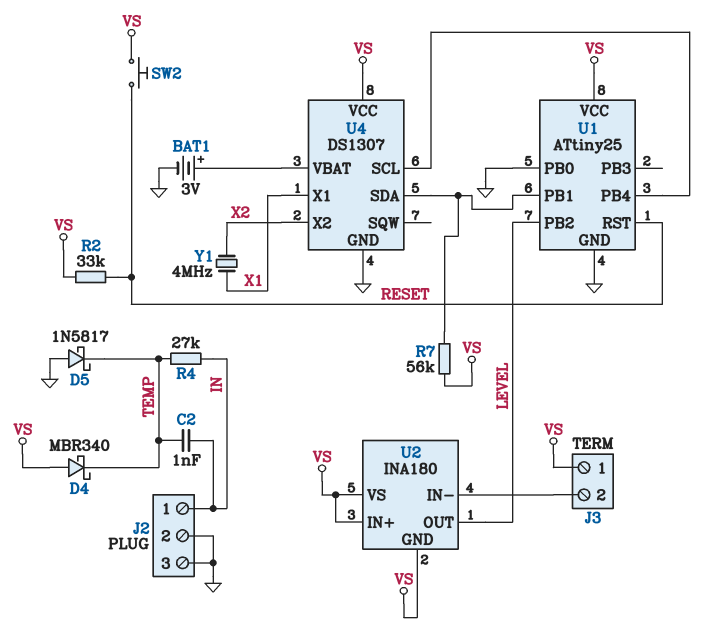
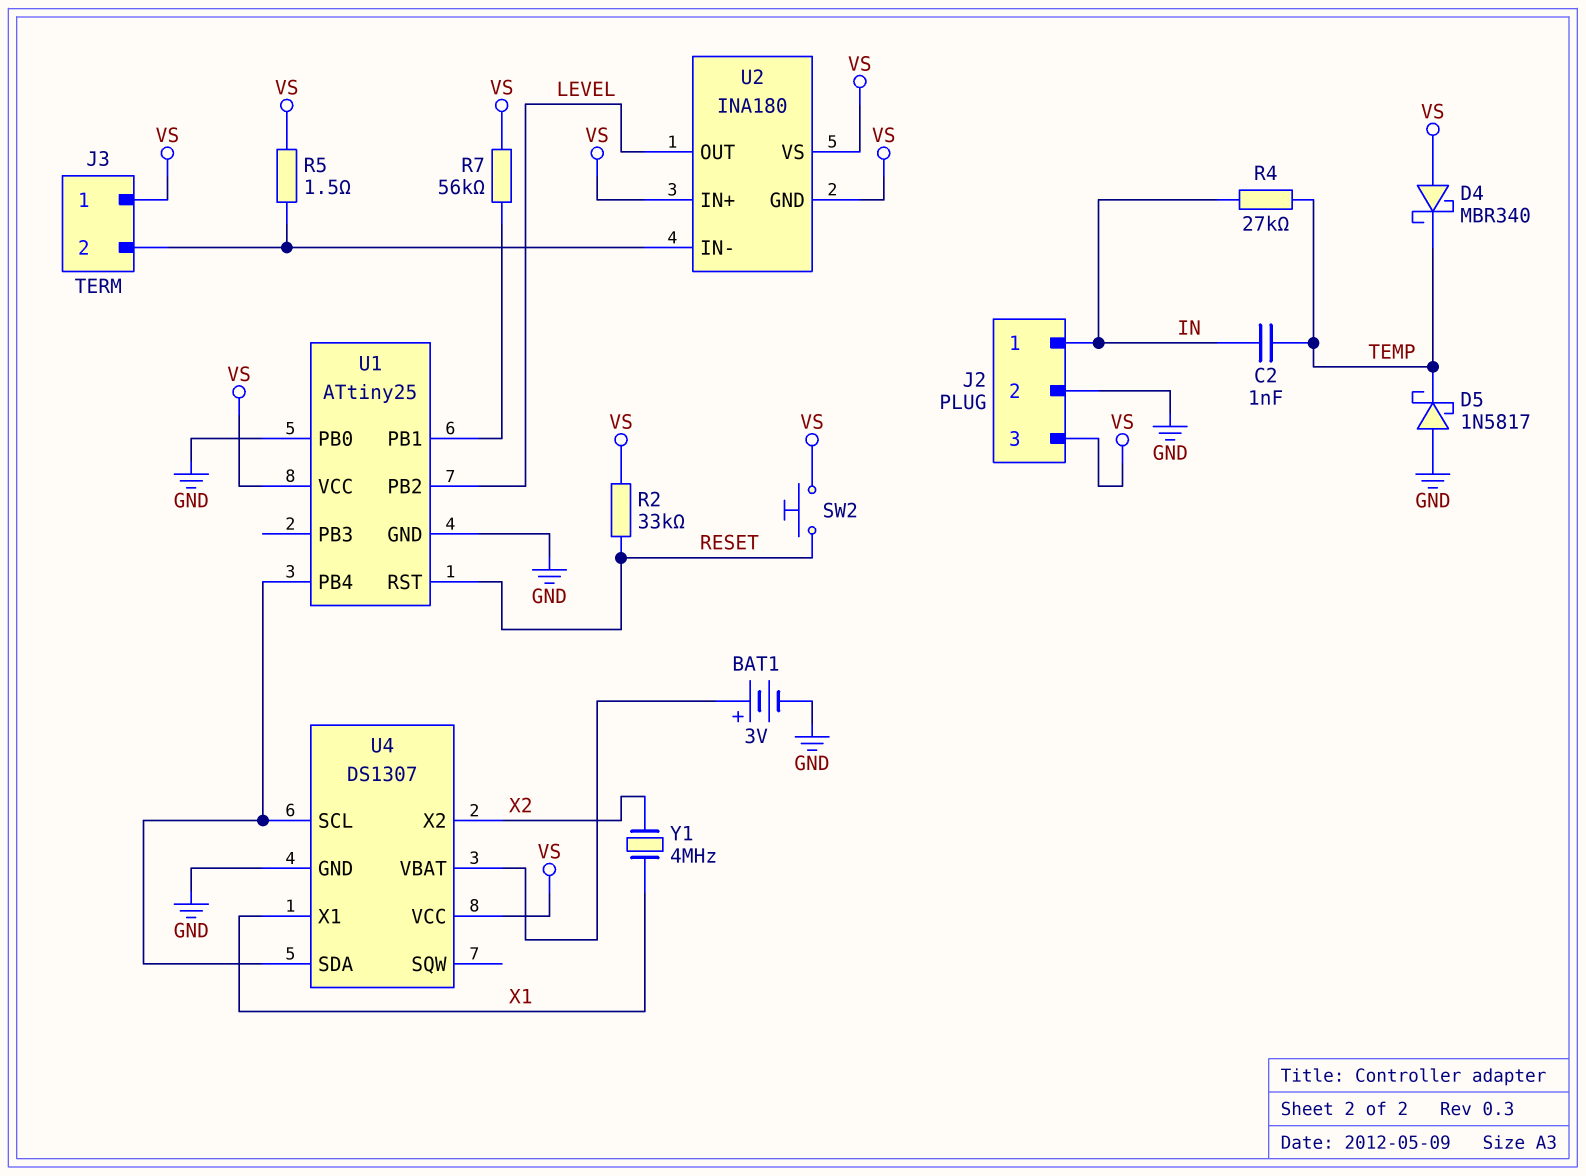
J2 pin 3: GND -> VS
R5: none -> 1.5 (J3/2, VS)
U4 pin SDA: U1/PB1 -> U1/PB4

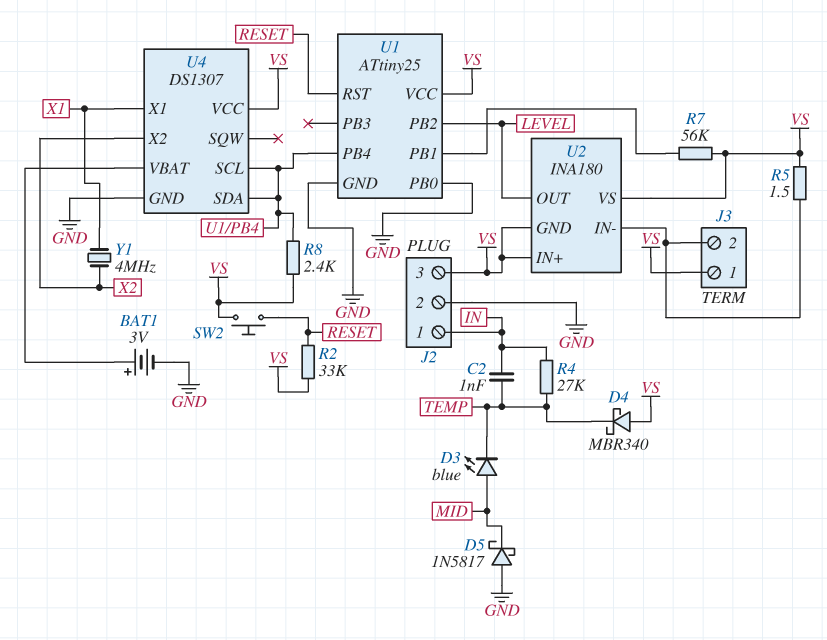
D3: none -> LED blue (A MID, K TEMP)
D5: schottky 1N5817 (A GND, K TEMP) -> schottky 1N5817 (A GND, K MID)
R8: none -> 2.4k (U1/PB4, VS)

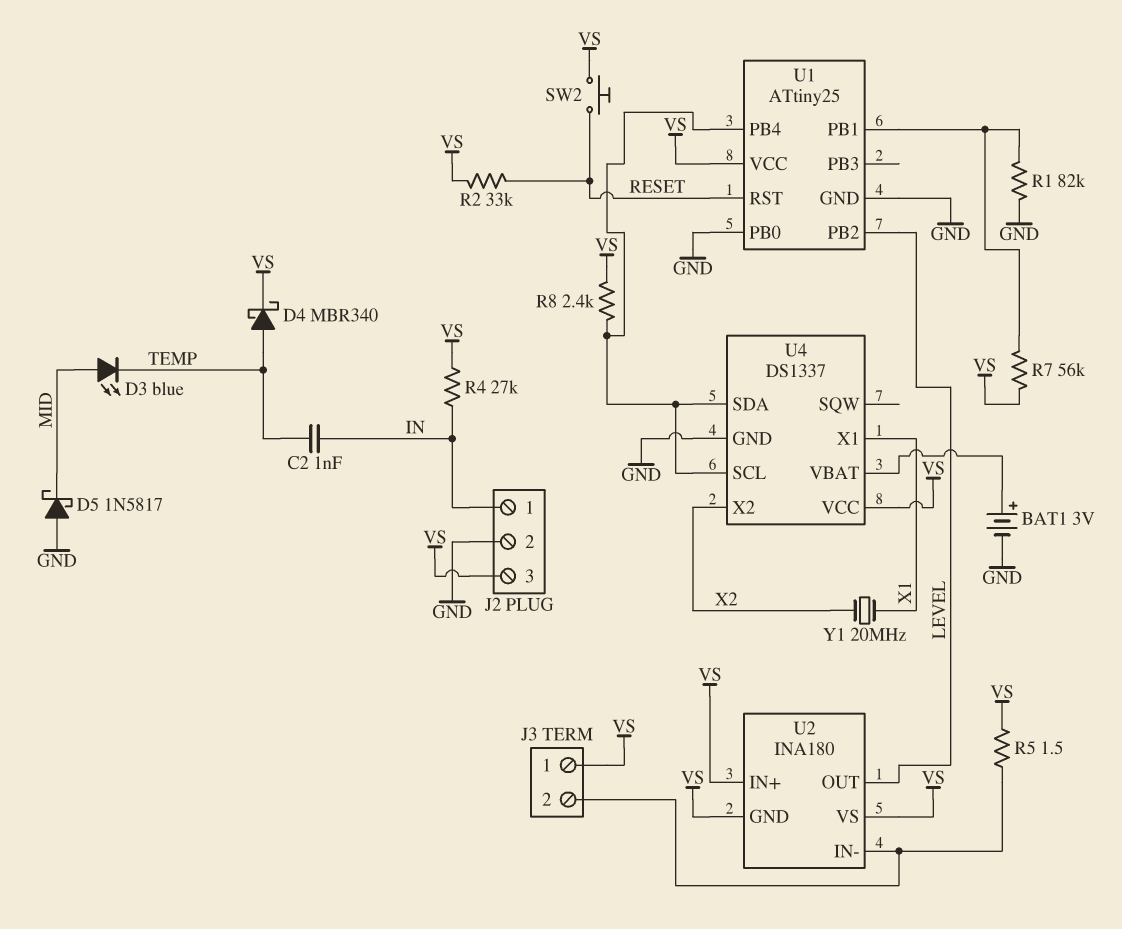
D4: schottky MBR340 (A VS, K TEMP) -> schottky MBR340 (A TEMP, K VS)
R1: none -> 82k (GND, U1/PB1)
R4: 27k (IN, TEMP) -> 27k (IN, VS)
U4: DS1307 -> DS1337
Y1: 4MHz (X1, X2) -> 20MHz (X1, X2)

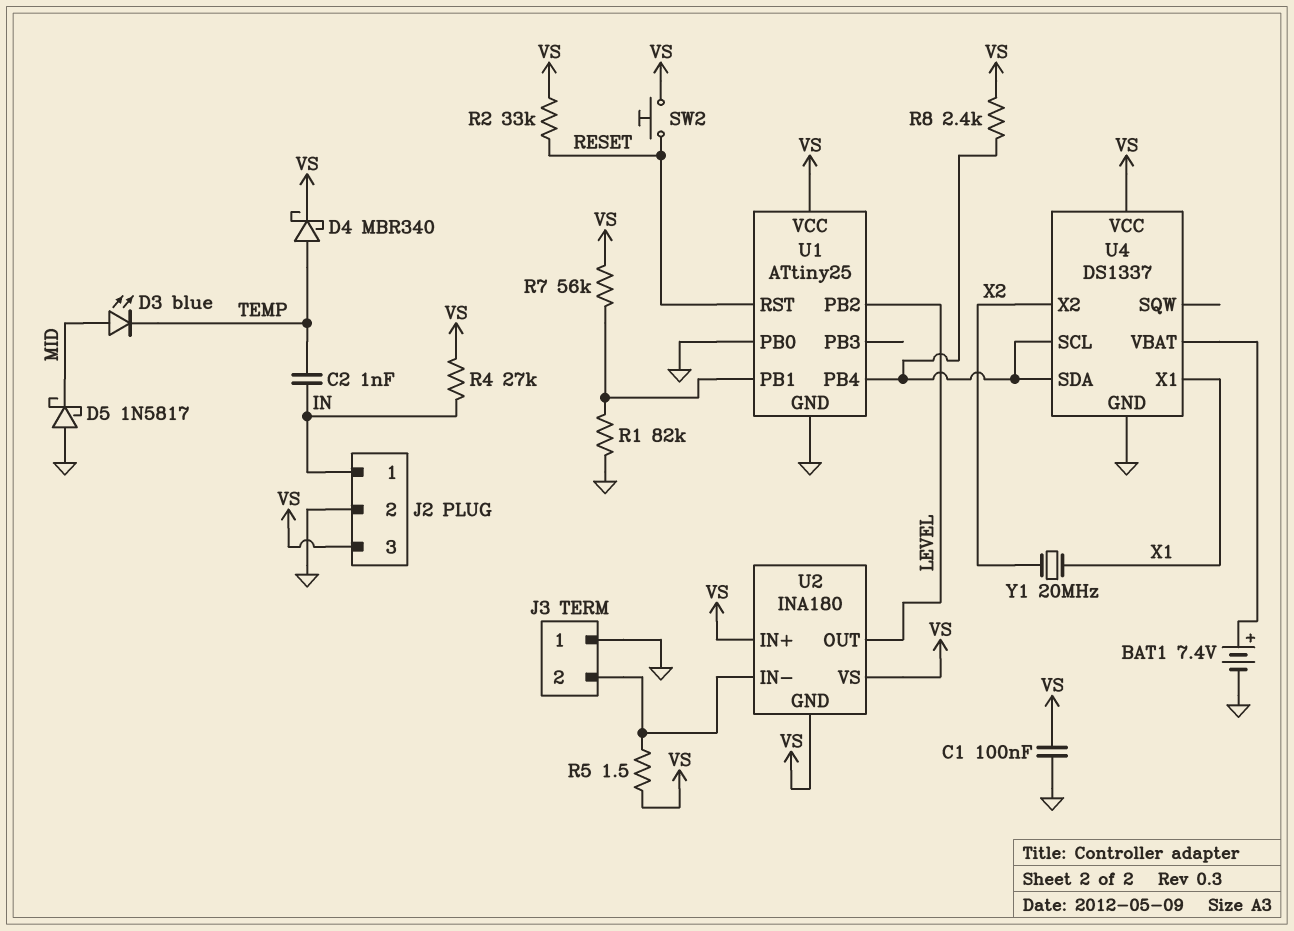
BAT1: 3V (plus U4/VBAT, minus GND) -> 7.4V (plus U4/VBAT, minus GND)
C1: none -> 100nF (GND, VS)
J3 pin 1: VS -> GND

